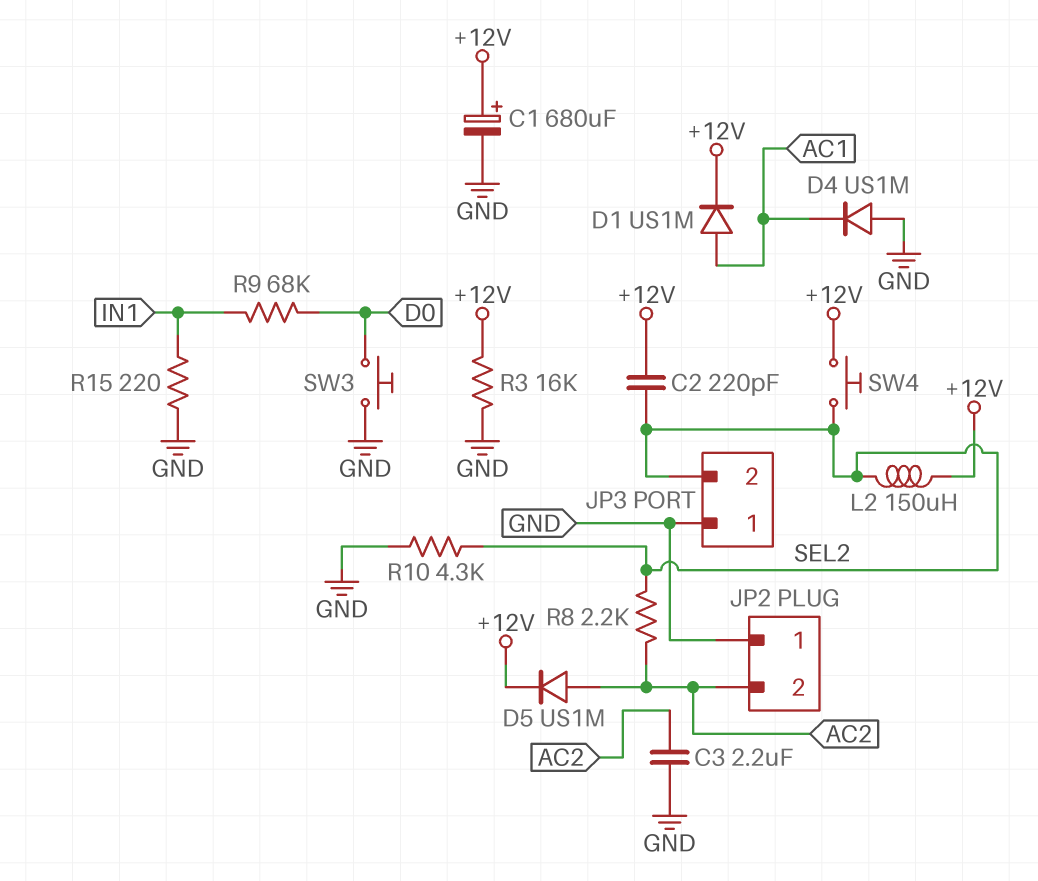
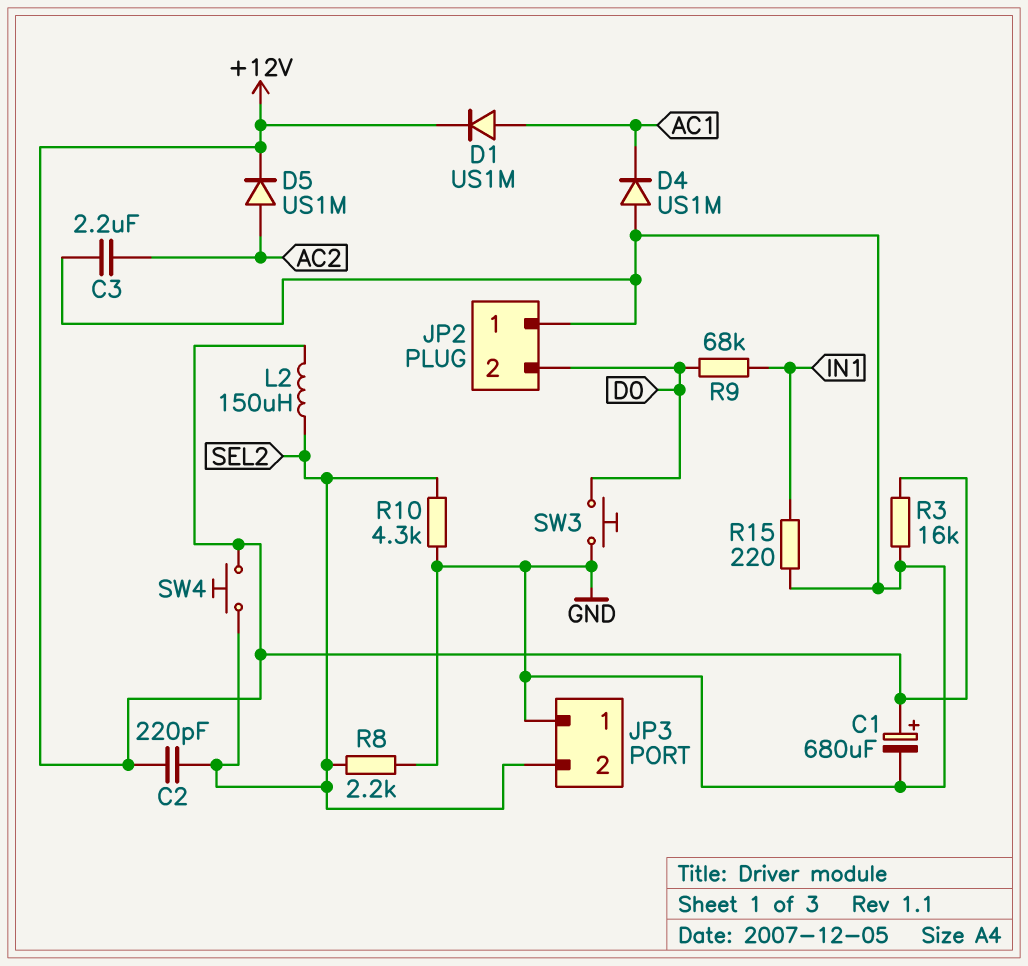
JP2 pin 2: AC2 -> D0
R8: 2.2k (AC2, SEL2) -> 2.2k (GND, SEL2)

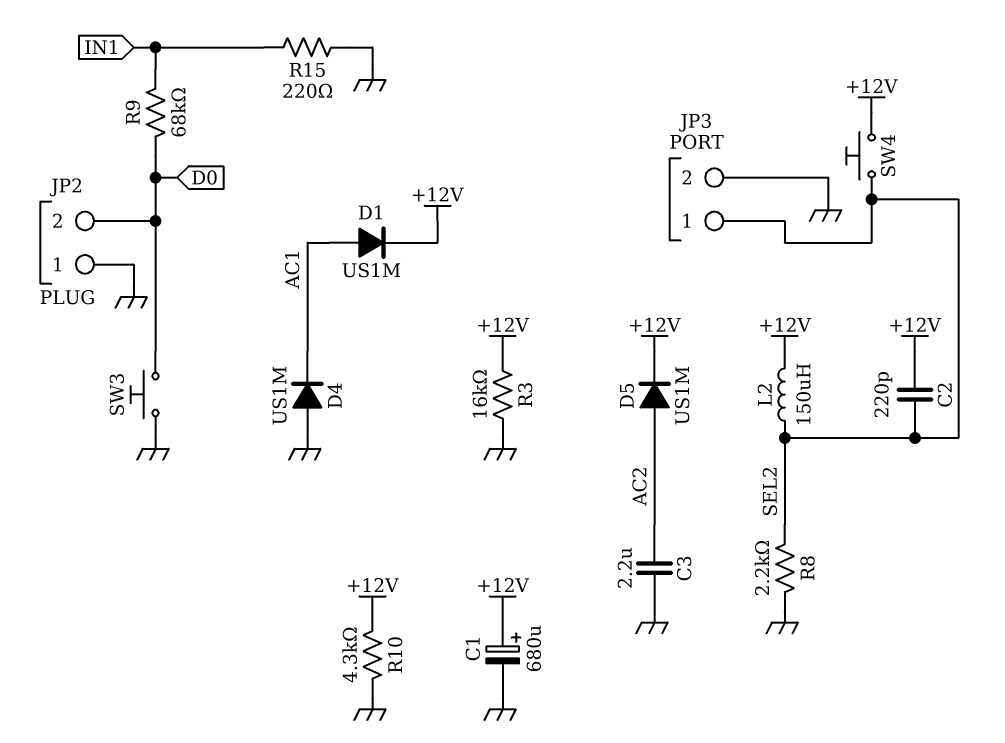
JP3 pin 1: GND -> SEL2
JP3 pin 2: SEL2 -> GND
R10: 4.3k (GND, SEL2) -> 4.3k (+12V, GND)

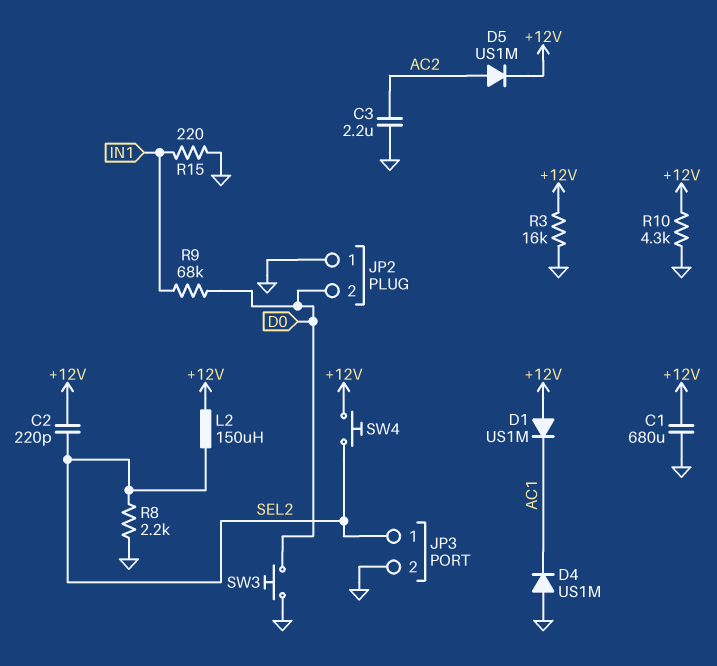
C1: 680uF (plus +12V, minus GND) -> 680uF (+12V, GND)
D1: diode US1M (A AC1, K +12V) -> diode US1M (A +12V, K AC1)

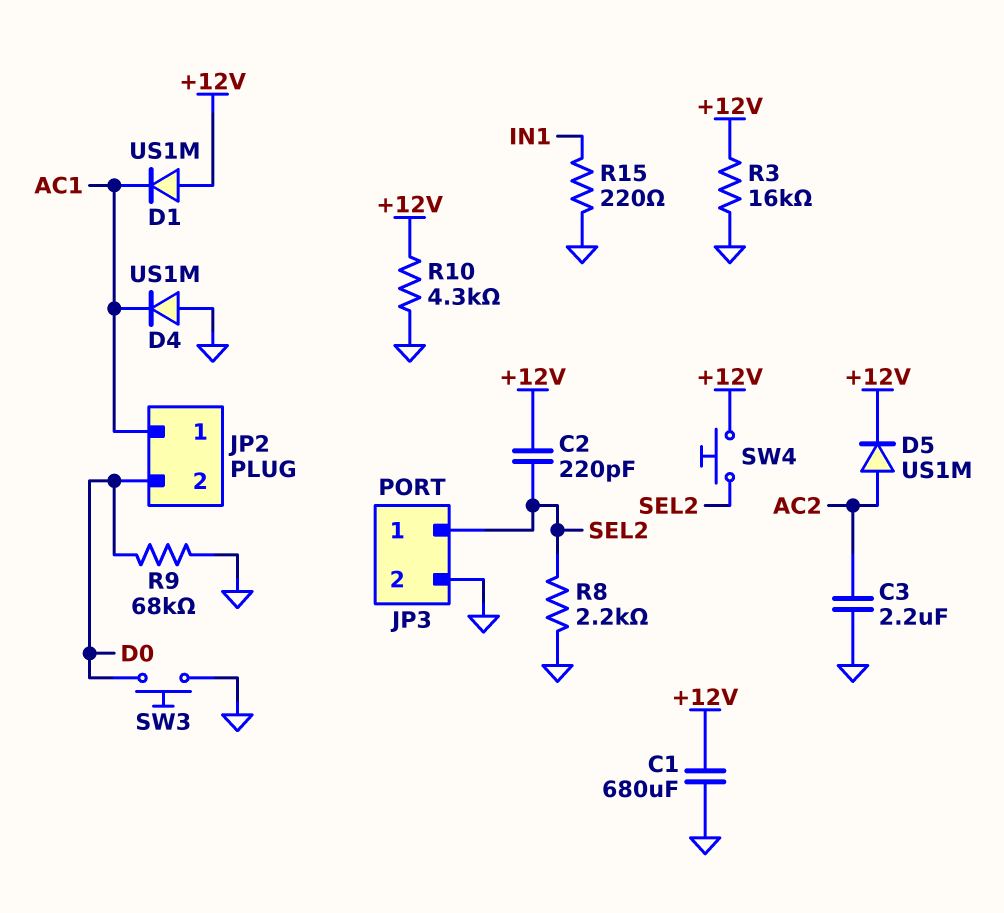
JP2 pin 1: GND -> AC1
L2: 150uH (+12V, SEL2) -> none
R9: 68k (D0, IN1) -> 68k (D0, GND)

